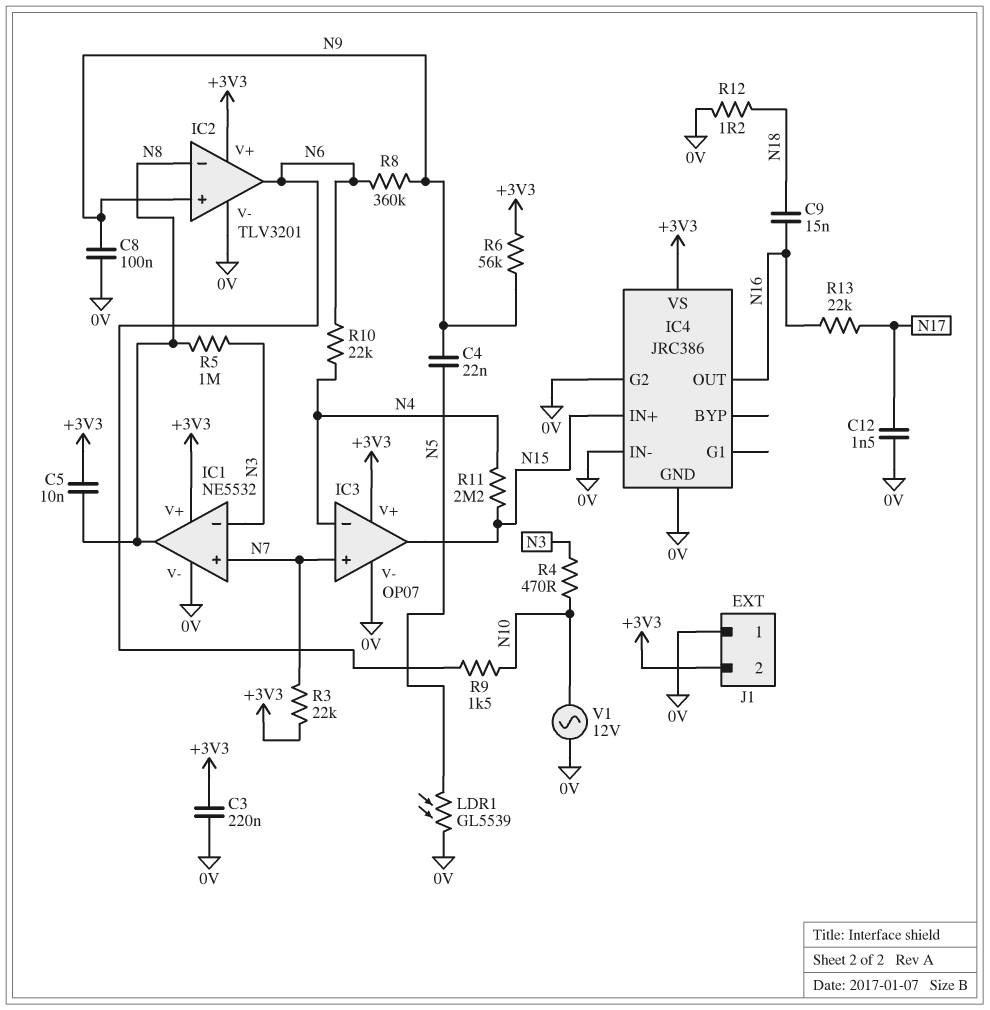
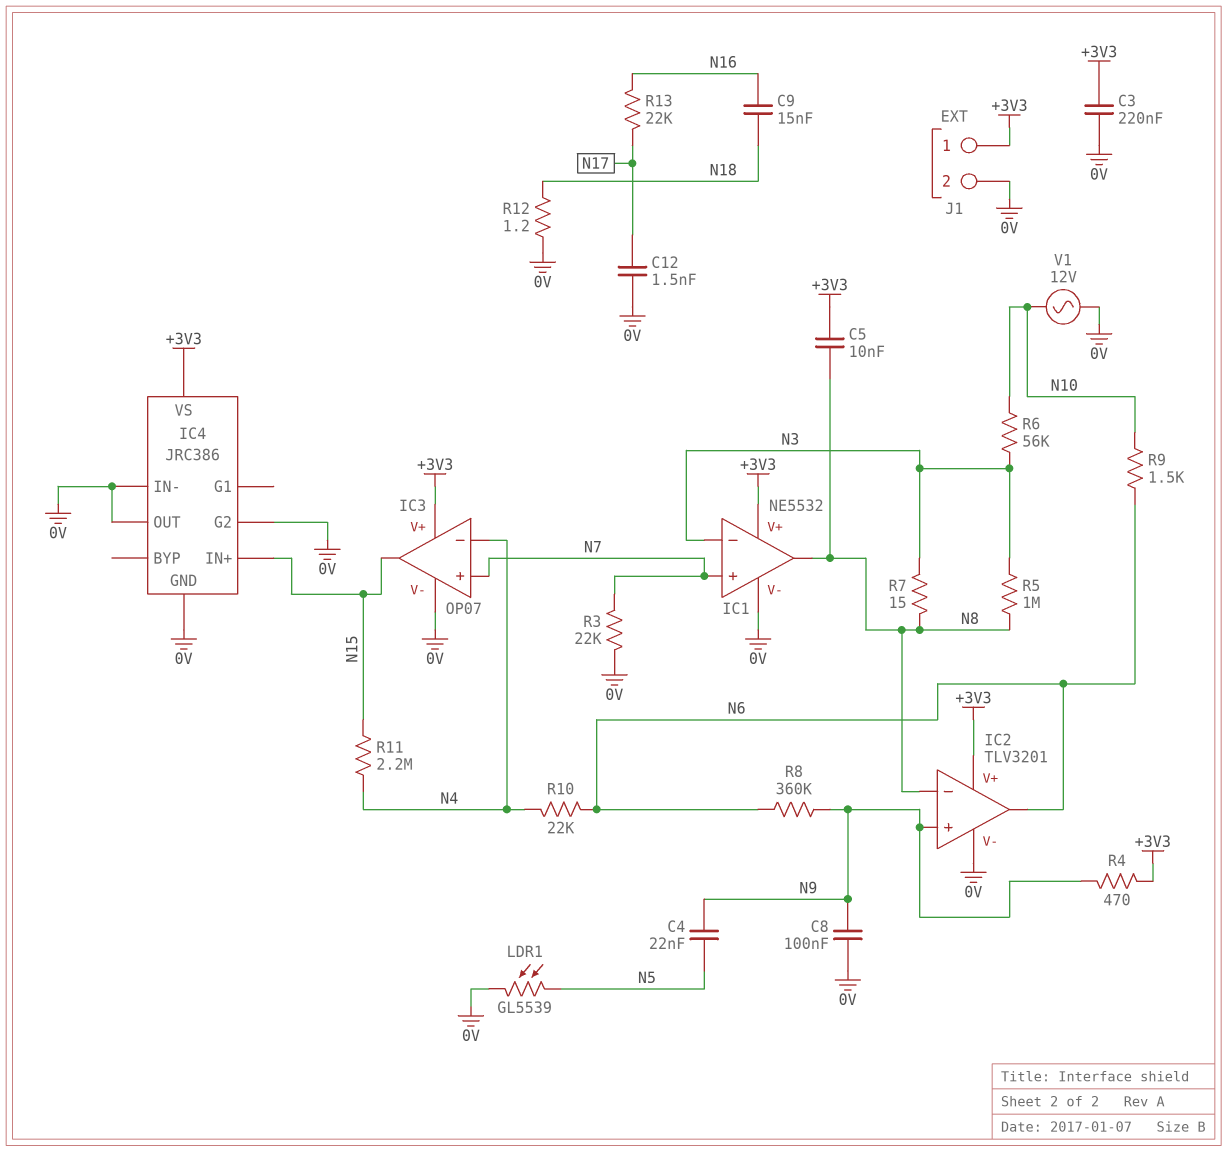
IC4 pin OUT: N16 -> 0V
J1 pin 1: 0V -> +3V3
J1 pin 2: +3V3 -> 0V
R3: 22k (+3V3, N7) -> 22k (0V, N7)
R4: 470 (N3, N10) -> 470 (+3V3, N9)
R6: 56k (+3V3, N9) -> 56k (N3, N10)
R7: none -> 15 (N3, N8)

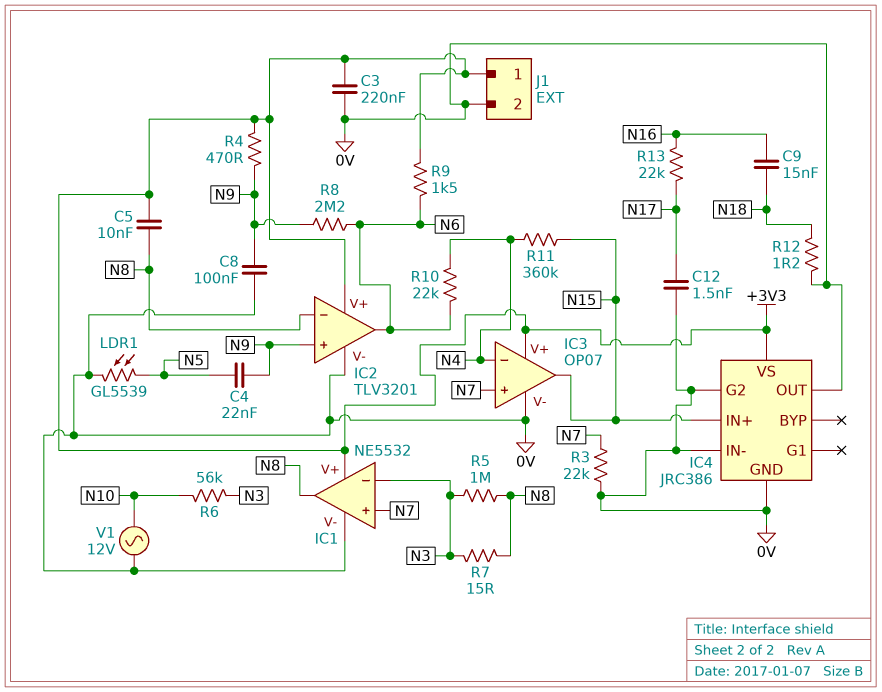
R8: 360k (N6, N9) -> 2.2M (N6, N9)
R9: 1.5k (N6, N10) -> 1.5k (+3V3, N6)
R11: 2.2M (N4, N15) -> 360k (N4, N15)

